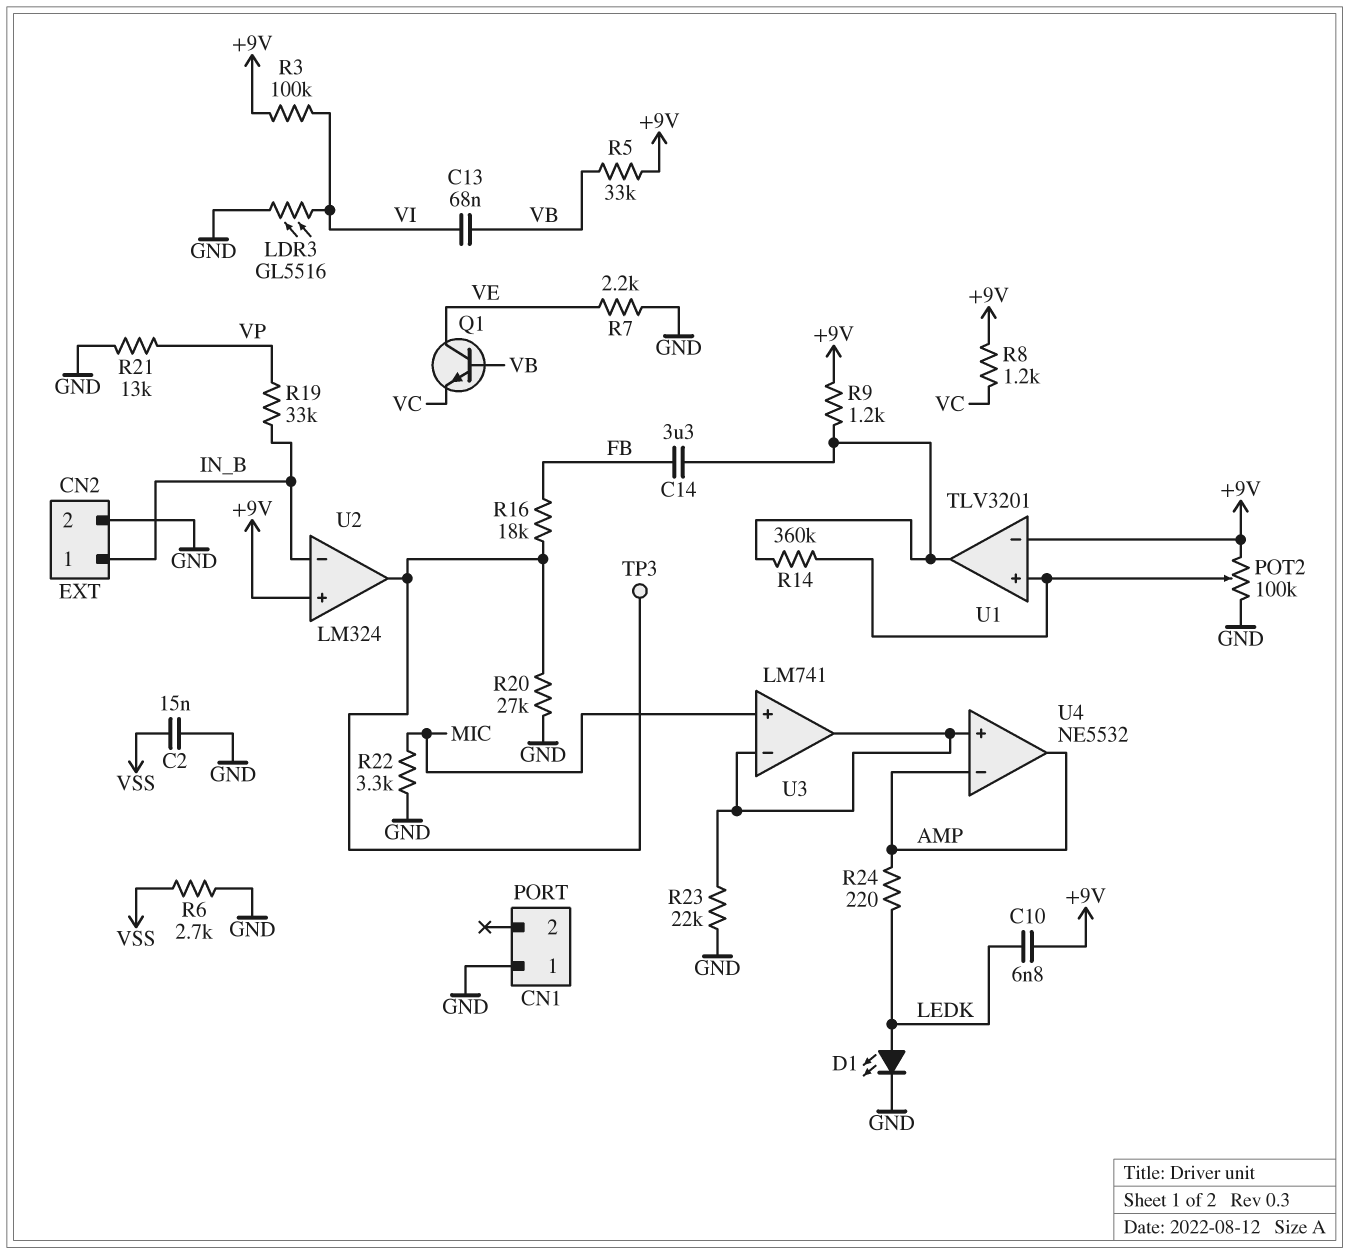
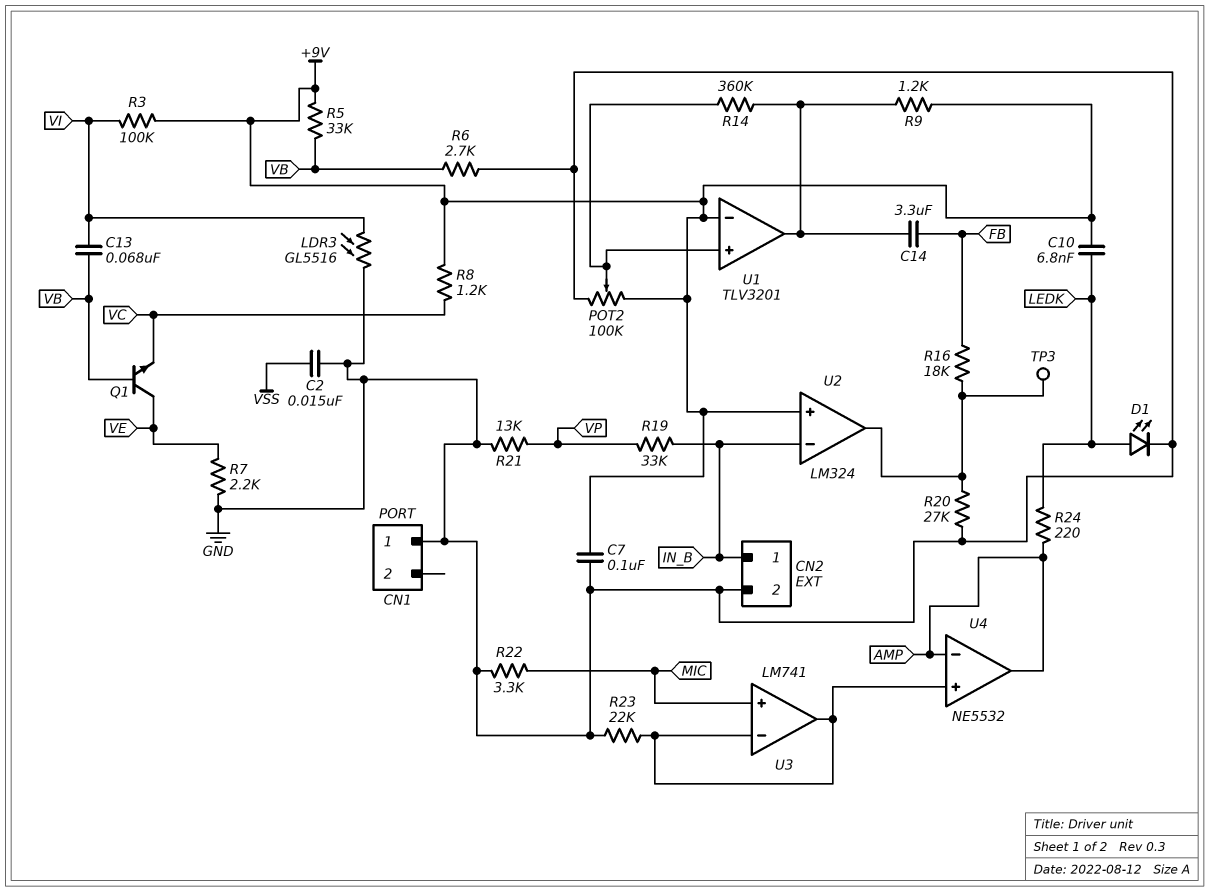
C7: none -> 100nF (+9V, GND)
R6: 2.7k (GND, VSS) -> 2.7k (GND, VB)

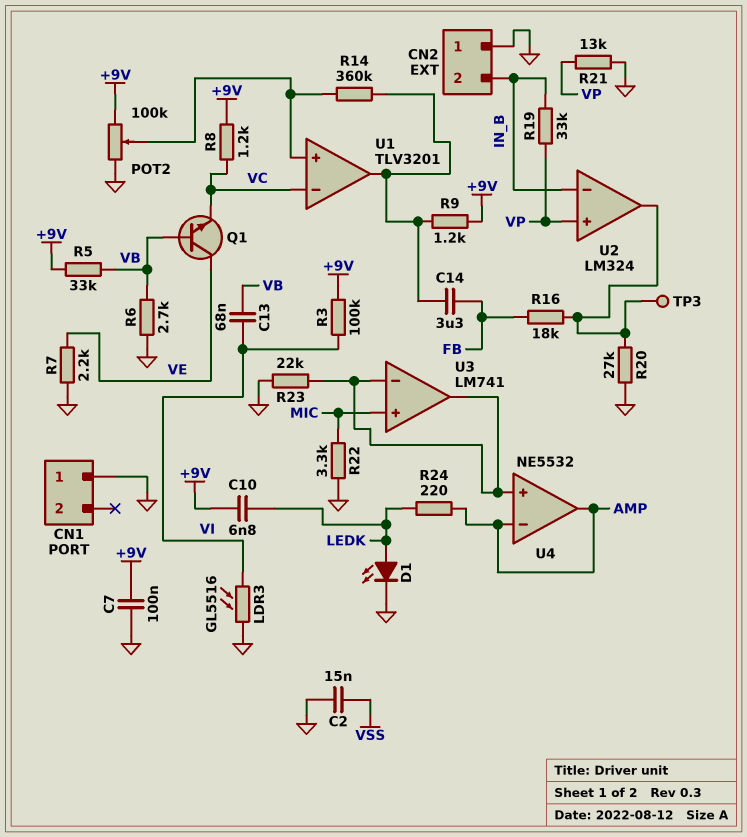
CN2 pin 1: IN_B -> GND
CN2 pin 2: GND -> IN_B
U1 pin in-: +9V -> VC
U2 pin in+: +9V -> VP

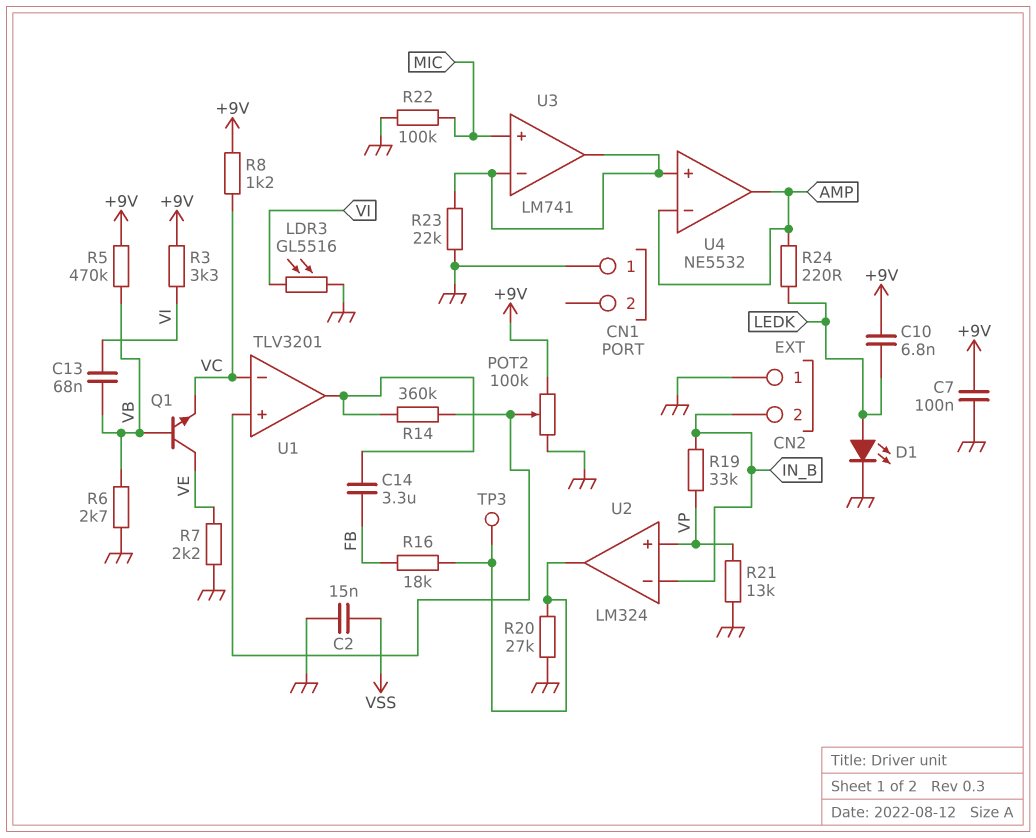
R3: 100k (+9V, VI) -> 3.3k (+9V, VI)
R5: 33k (+9V, VB) -> 470k (+9V, VB)
R9: 1.2k (+9V, U1/out) -> none
R22: 3.3k (GND, MIC) -> 100k (GND, MIC)

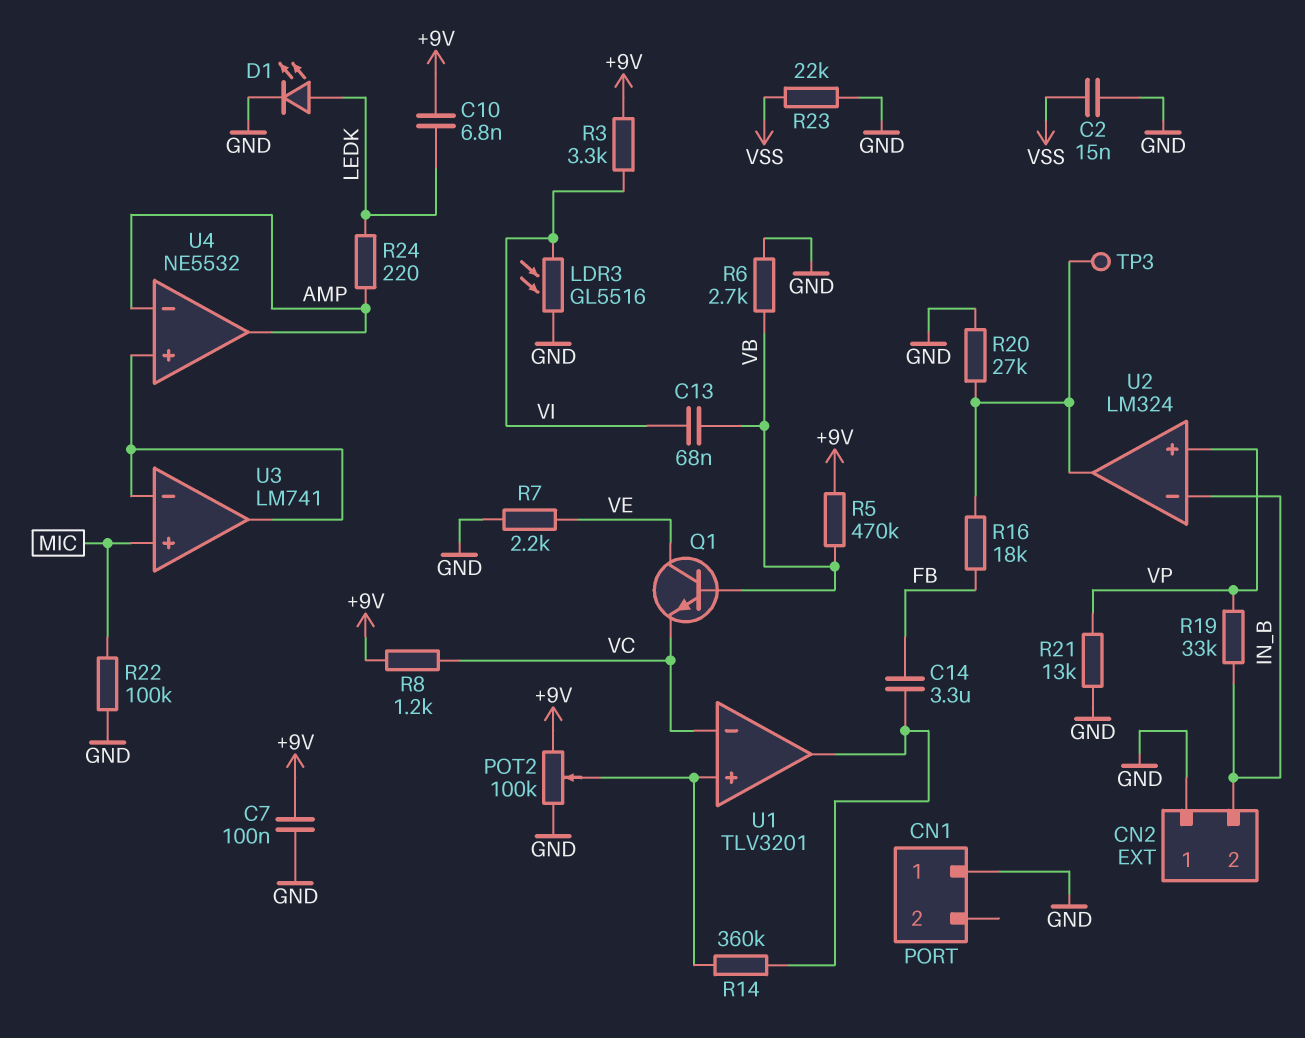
R23: 22k (GND, U3/in-) -> 22k (GND, VSS)

